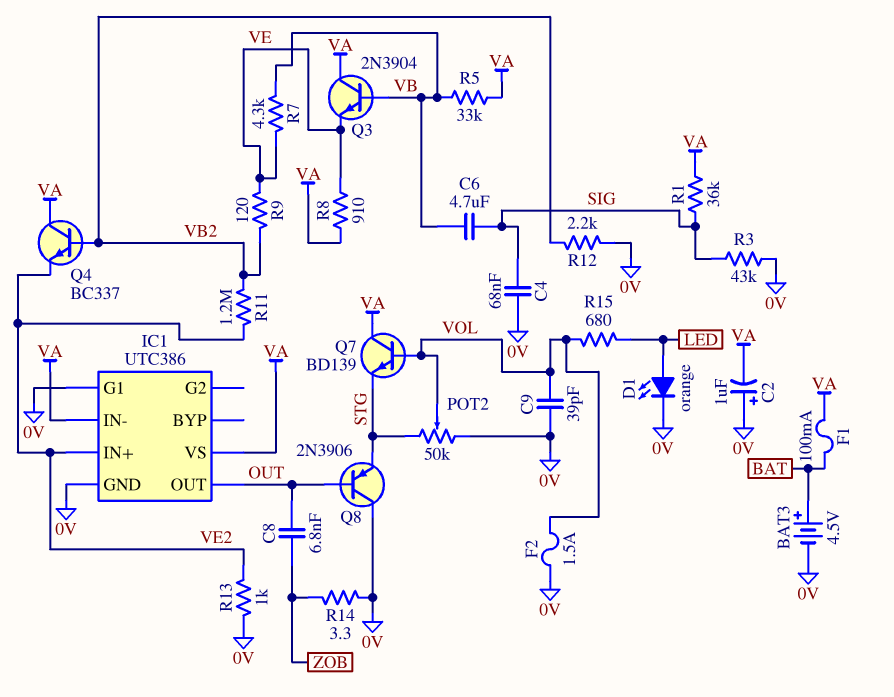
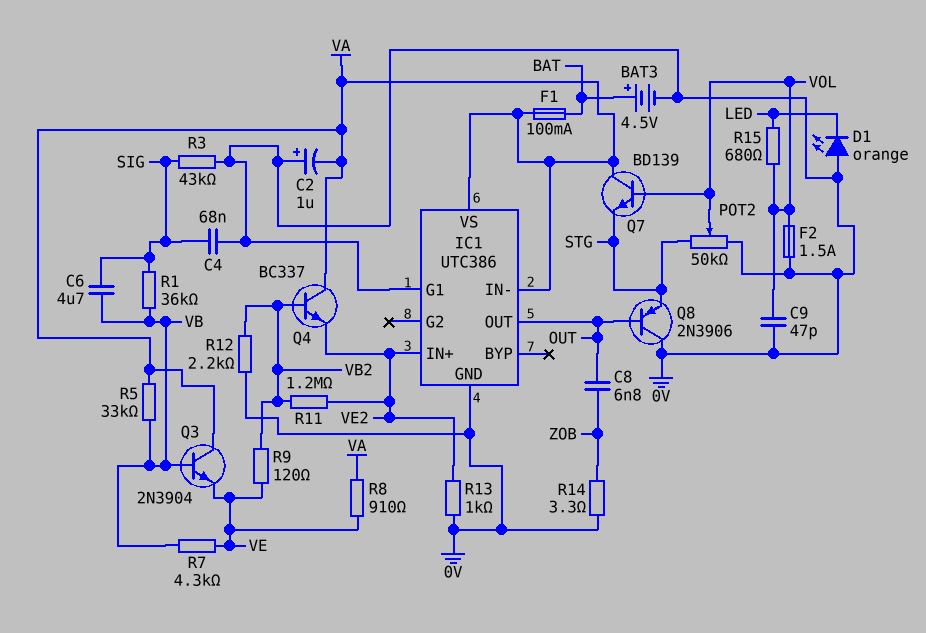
C9: 39pF (0V, VOL) -> 47pF (0V, VOL)
D1: LED orange (A LED, K 0V) -> LED orange (A 0V, K LED)
R1: 36k (SIG, VA) -> 36k (SIG, VB)

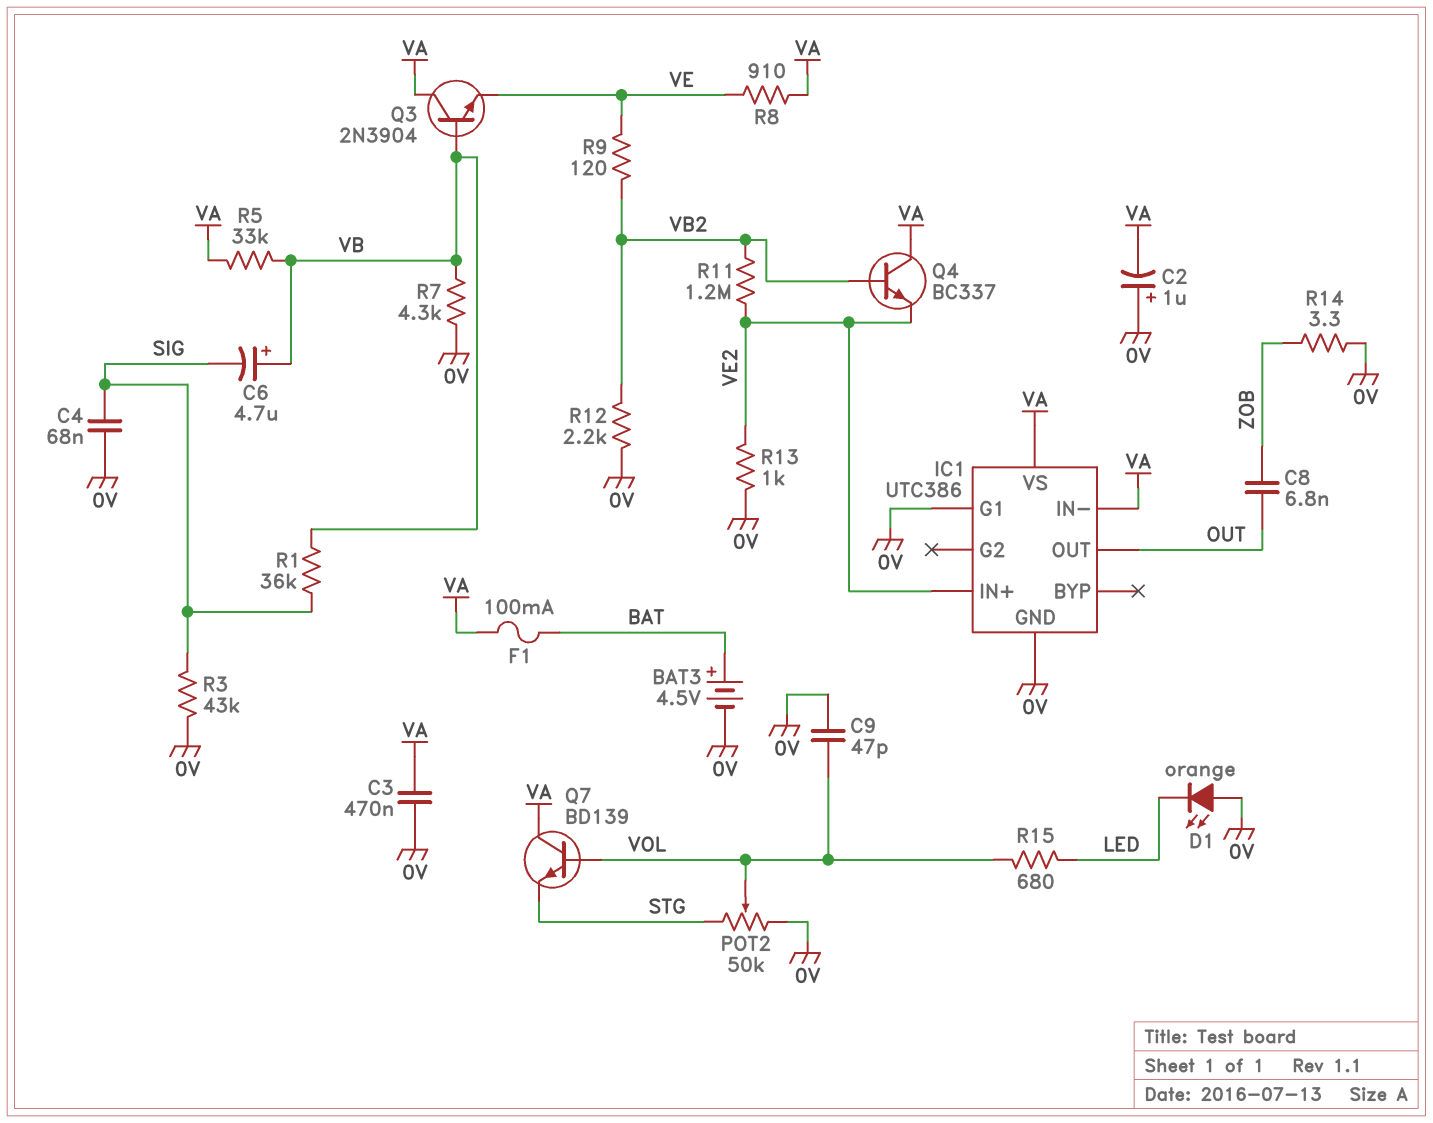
C3: none -> 470nF (0V, VA)
C6: 4.7uF (SIG, VB) -> 4.7uF (plus VB, minus SIG)
F2: 1.5A (0V, VOL) -> none
Q8: PNP 2N3906 (B OUT, C 0V, E STG) -> none
R7: 4.3k (VB, VE) -> 4.3k (0V, VB)

